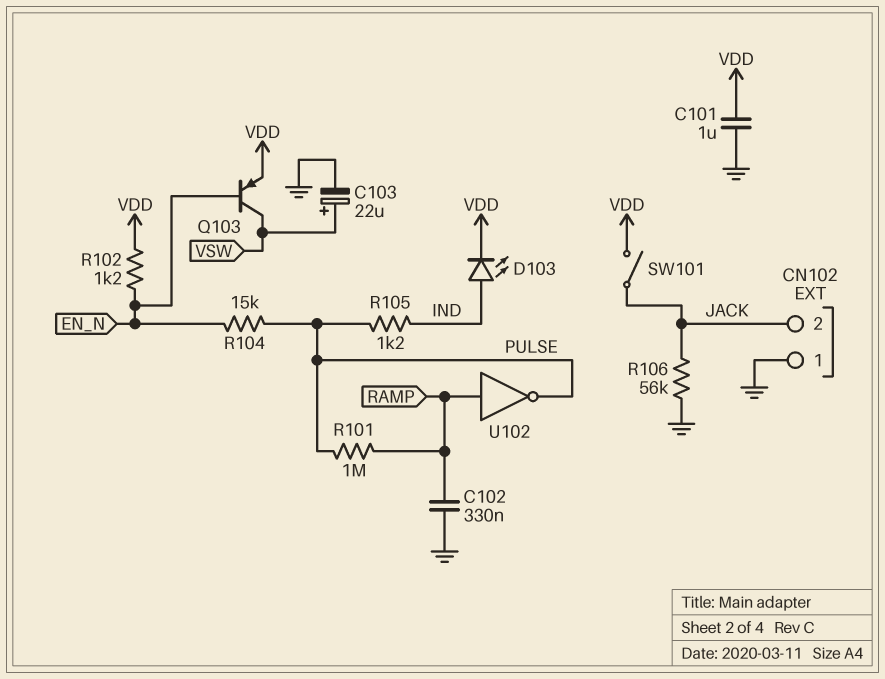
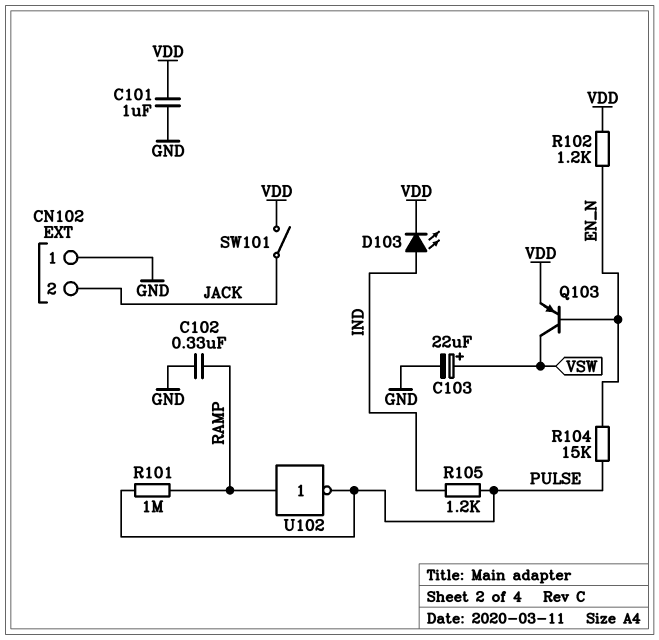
R106: 56k (GND, JACK) -> none

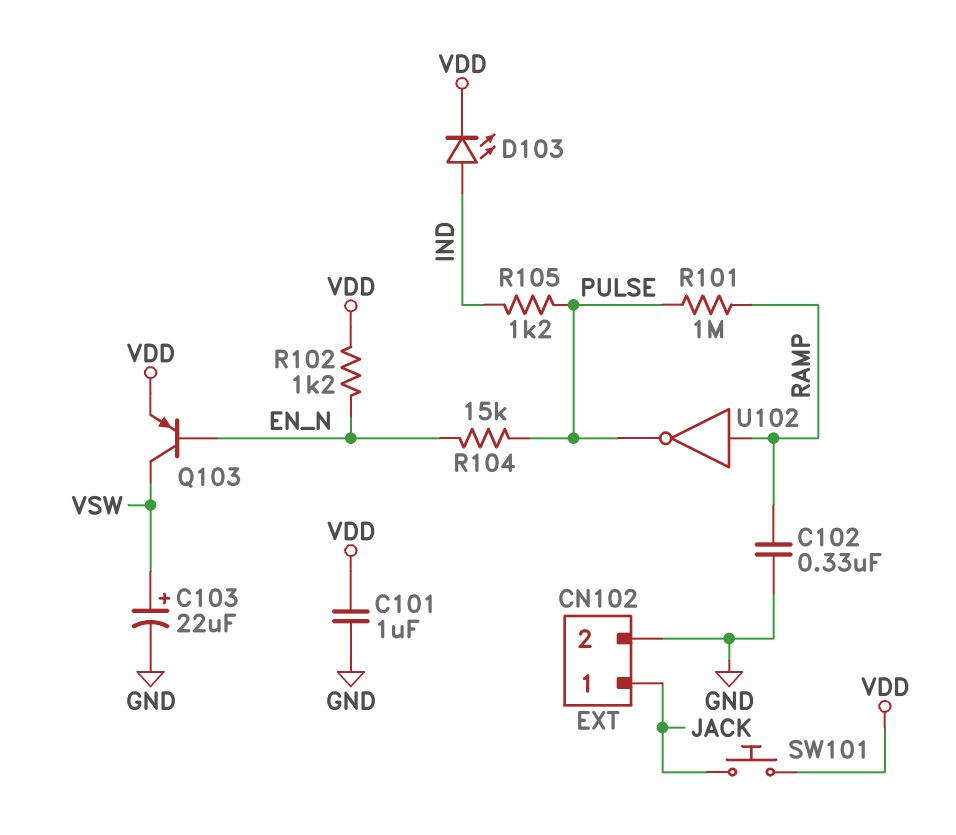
CN102 pin 1: GND -> JACK
CN102 pin 2: JACK -> GND
SW101: switch (JACK, VDD) -> button (JACK, VDD)

